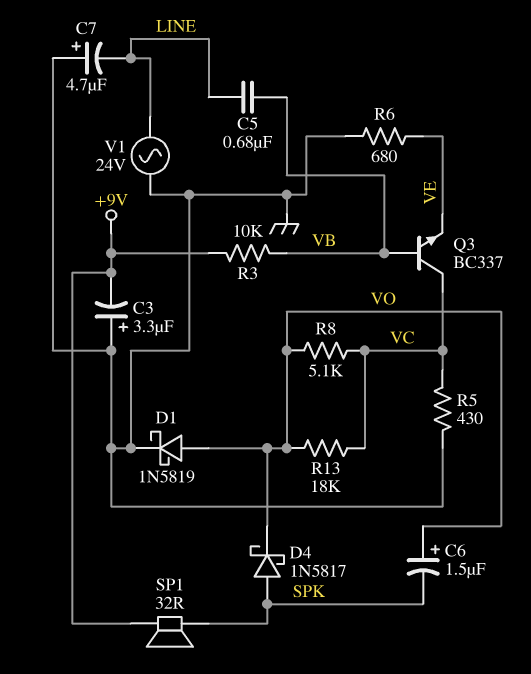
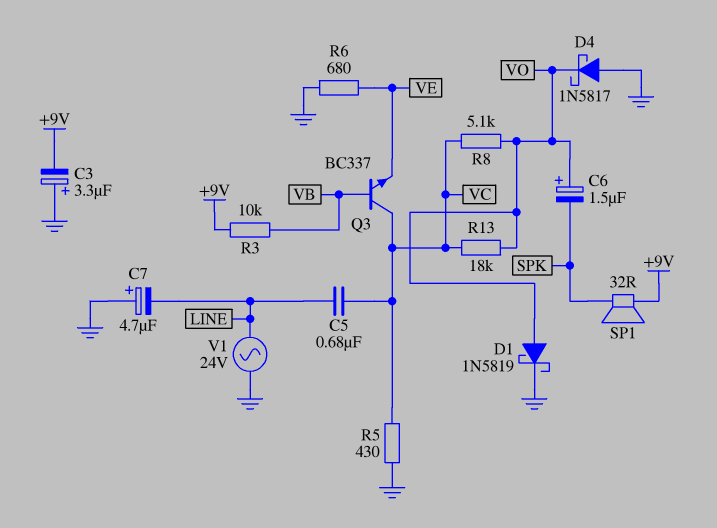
C5: 680nF (LINE, VB) -> 680nF (LINE, VC)
D4: schottky 1N5817 (A SPK, K VO) -> schottky 1N5817 (A GND, K VO)

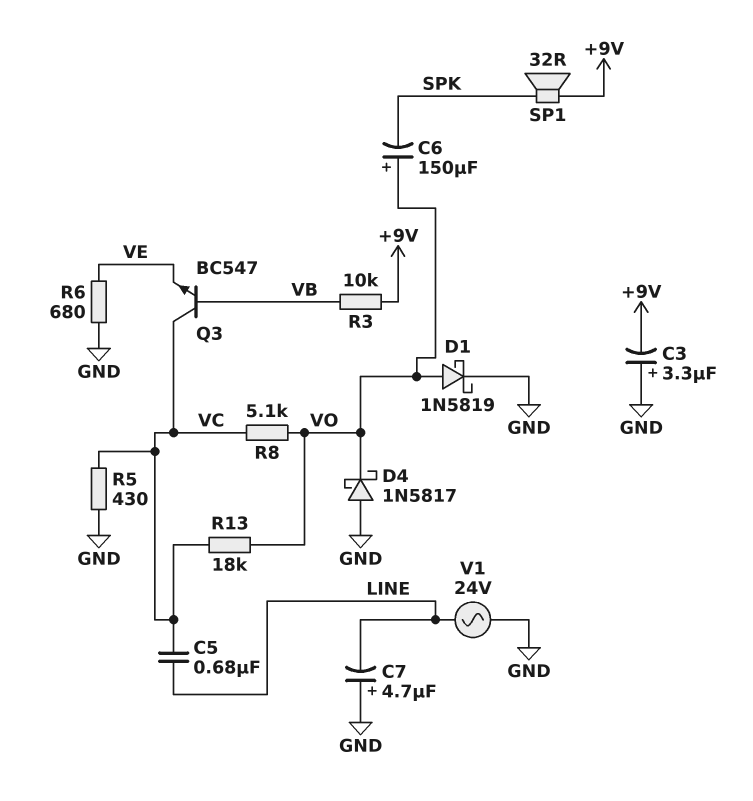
C6: 1.5uF (plus VO, minus SPK) -> 150uF (plus VO, minus SPK)
Q3: NPN BC337 (B VB, C VC, E VE) -> NPN BC547 (B VB, C VC, E VE)

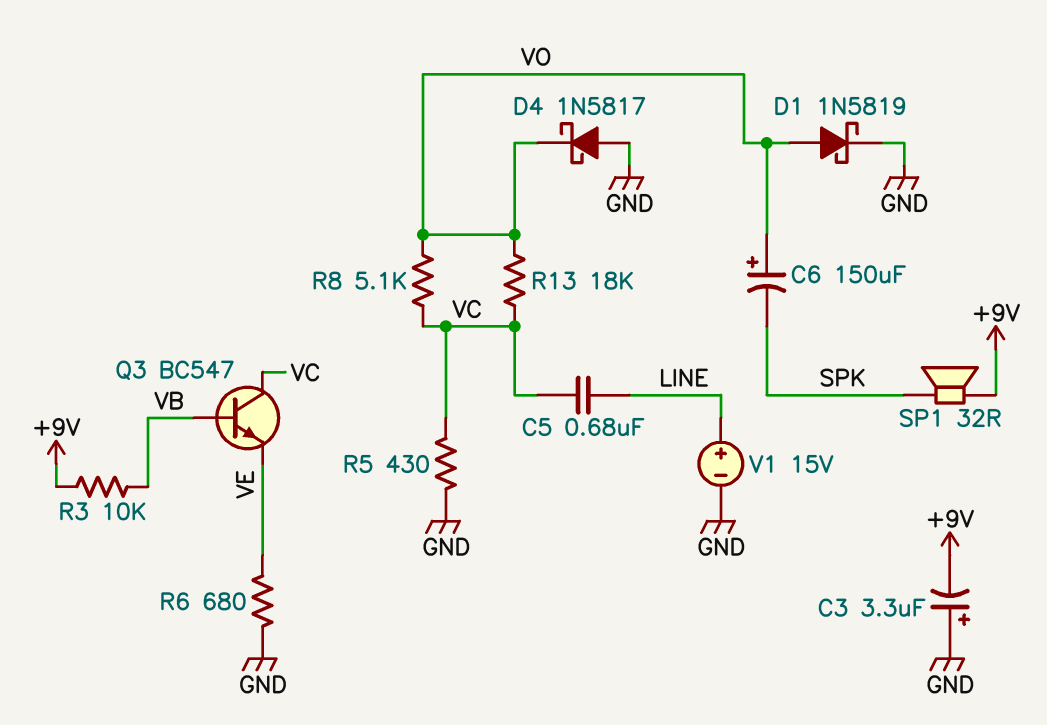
C7: 4.7uF (plus GND, minus LINE) -> none
V1: AC 24V (GND, LINE) -> 15V (plus LINE, minus GND)

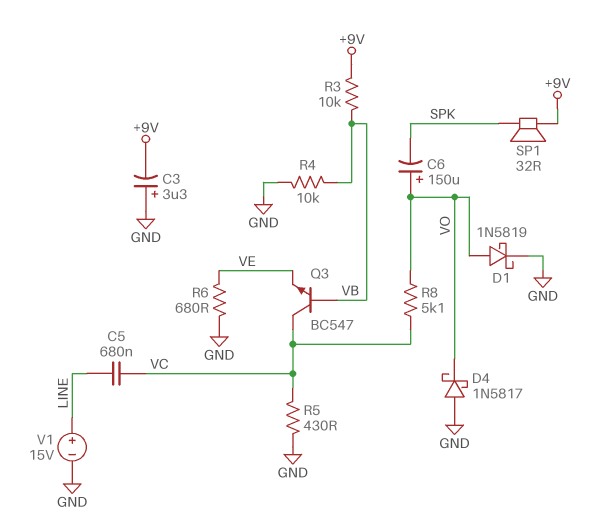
R4: none -> 10k (GND, VB)
R13: 18k (VC, VO) -> none

